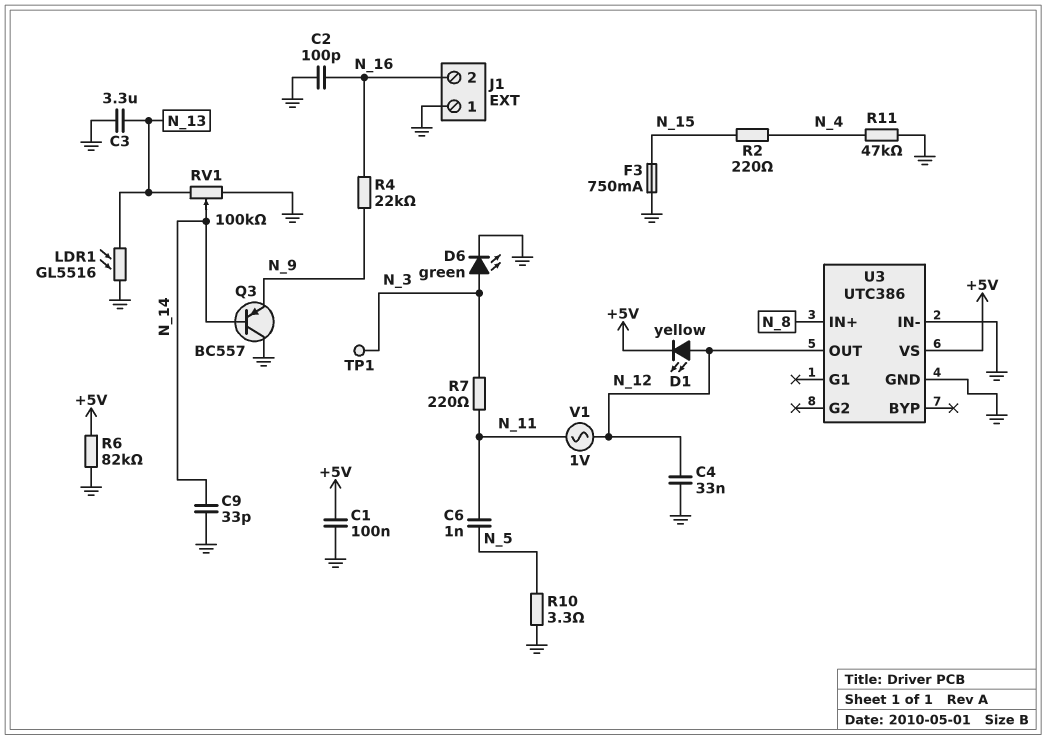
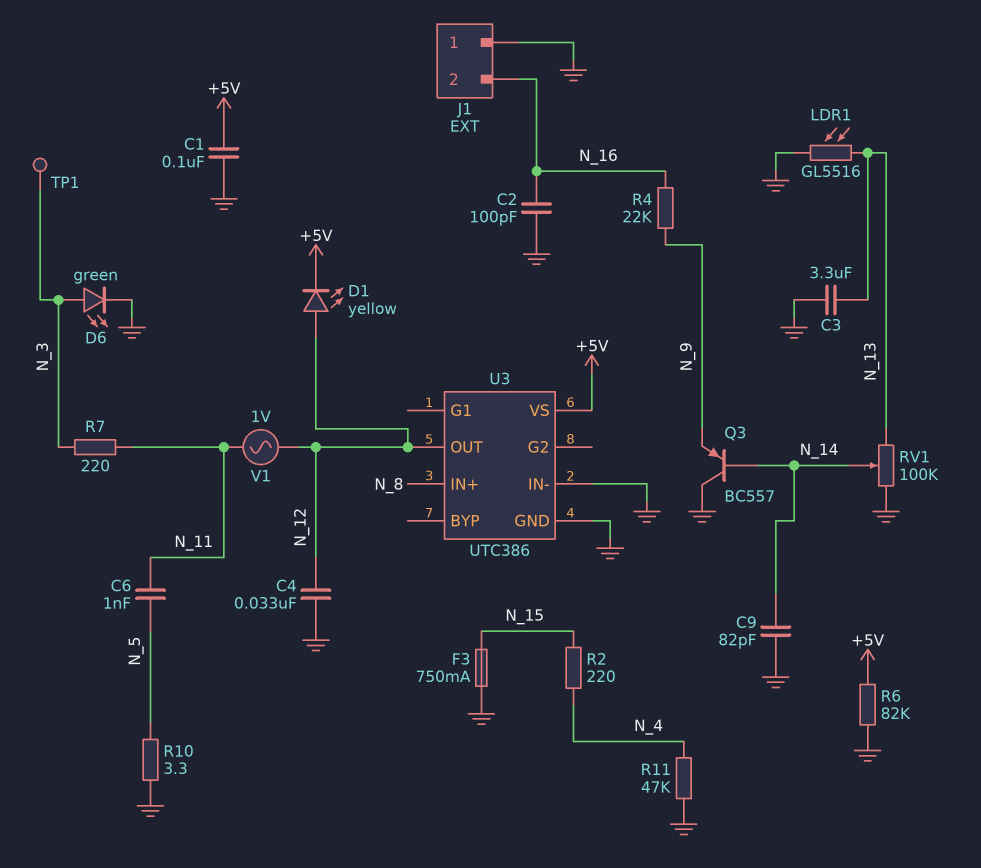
C9: 33pF (GND, N_14) -> 82pF (GND, N_14)

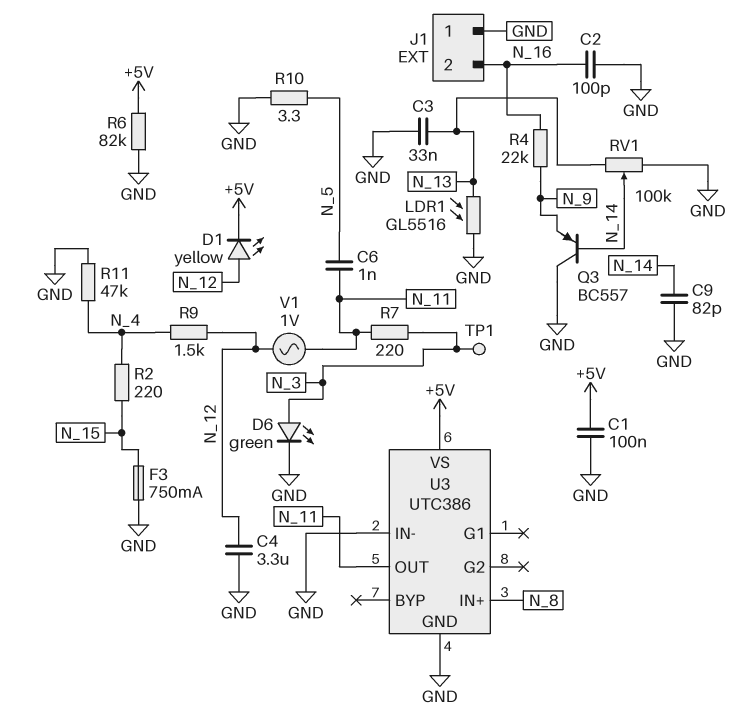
C3: 3.3uF (GND, N_13) -> 33nF (GND, N_13)
C4: 33nF (GND, N_12) -> 3.3uF (GND, N_12)
R9: none -> 1.5k (N_4, N_12)
U3 pin OUT: N_12 -> N_11

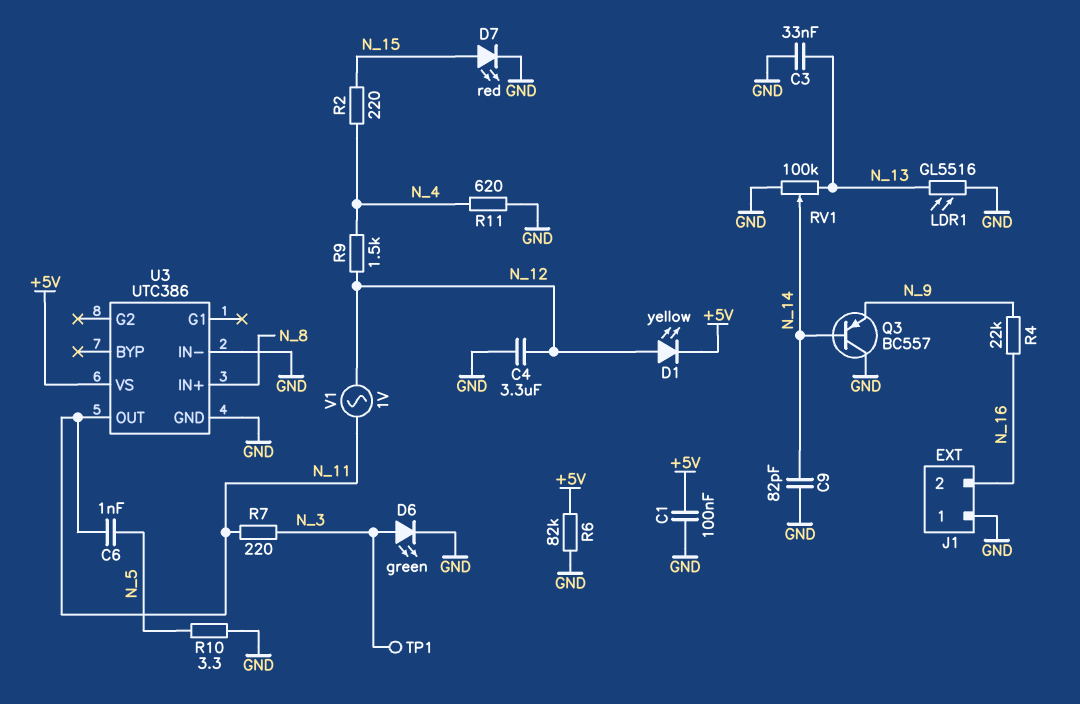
C2: 100pF (GND, N_16) -> none
D7: none -> LED red (A N_15, K GND)
F3: 750mA (GND, N_15) -> none
R11: 47k (GND, N_4) -> 620 (GND, N_4)

